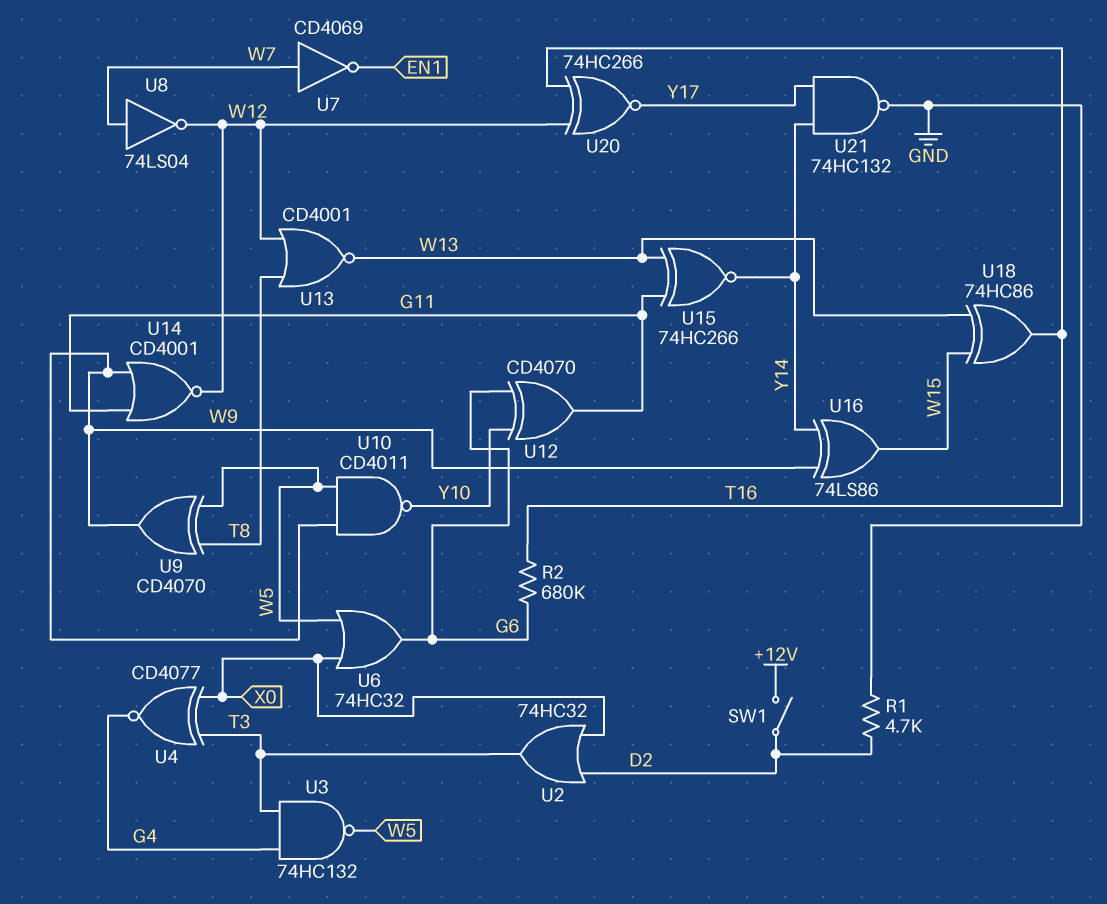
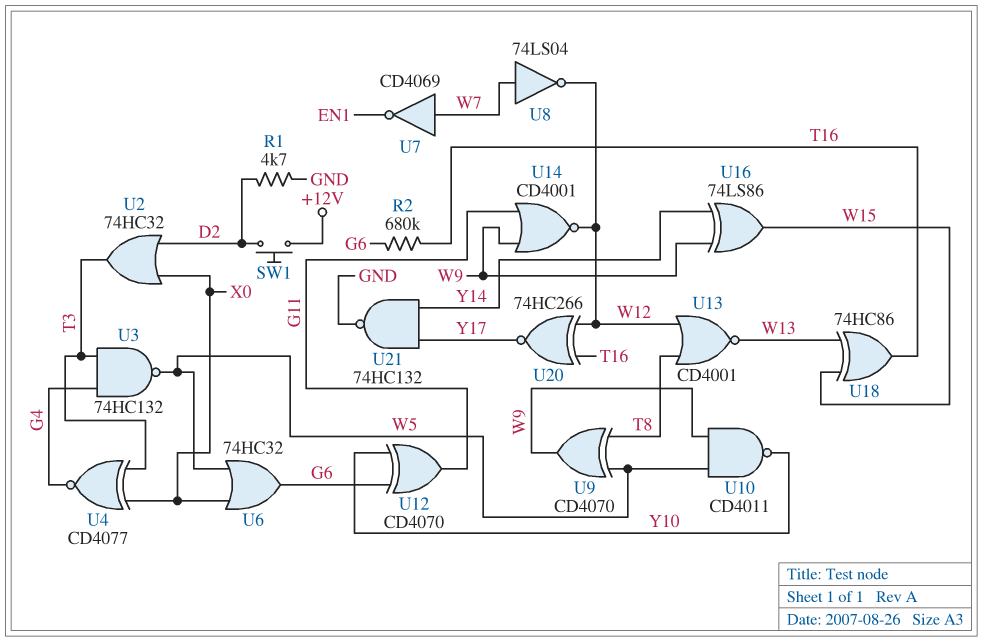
SW1: switch (+12V, D2) -> button (+12V, D2)
U15: XNOR 74HC266 (in G11, in W13, out Y14) -> none

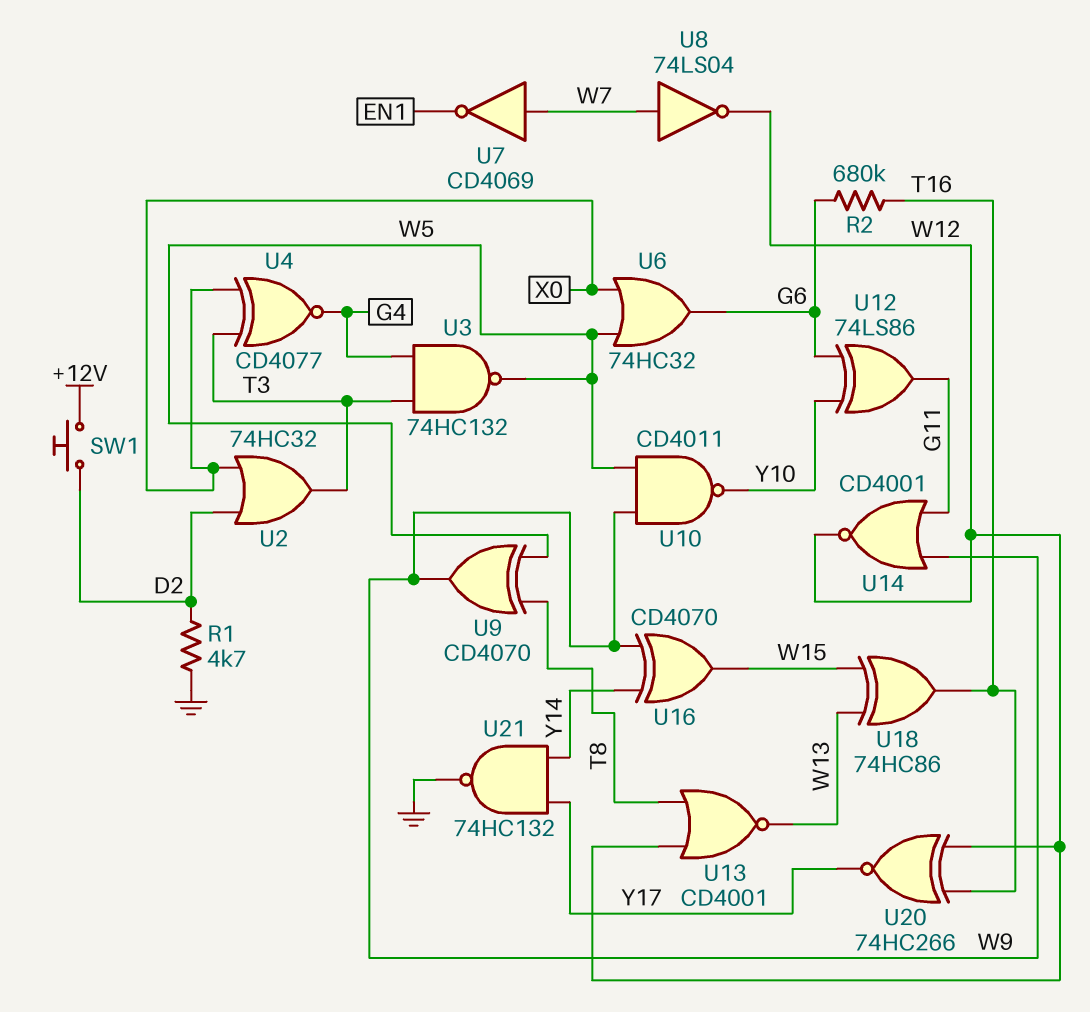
U12: XOR CD4070 (in G6, in Y10, out G11) -> XOR 74LS86 (in G6, in Y10, out G11)
U16: XOR 74LS86 (in W9, in Y14, out W15) -> XOR CD4070 (in W9, in Y14, out W15)

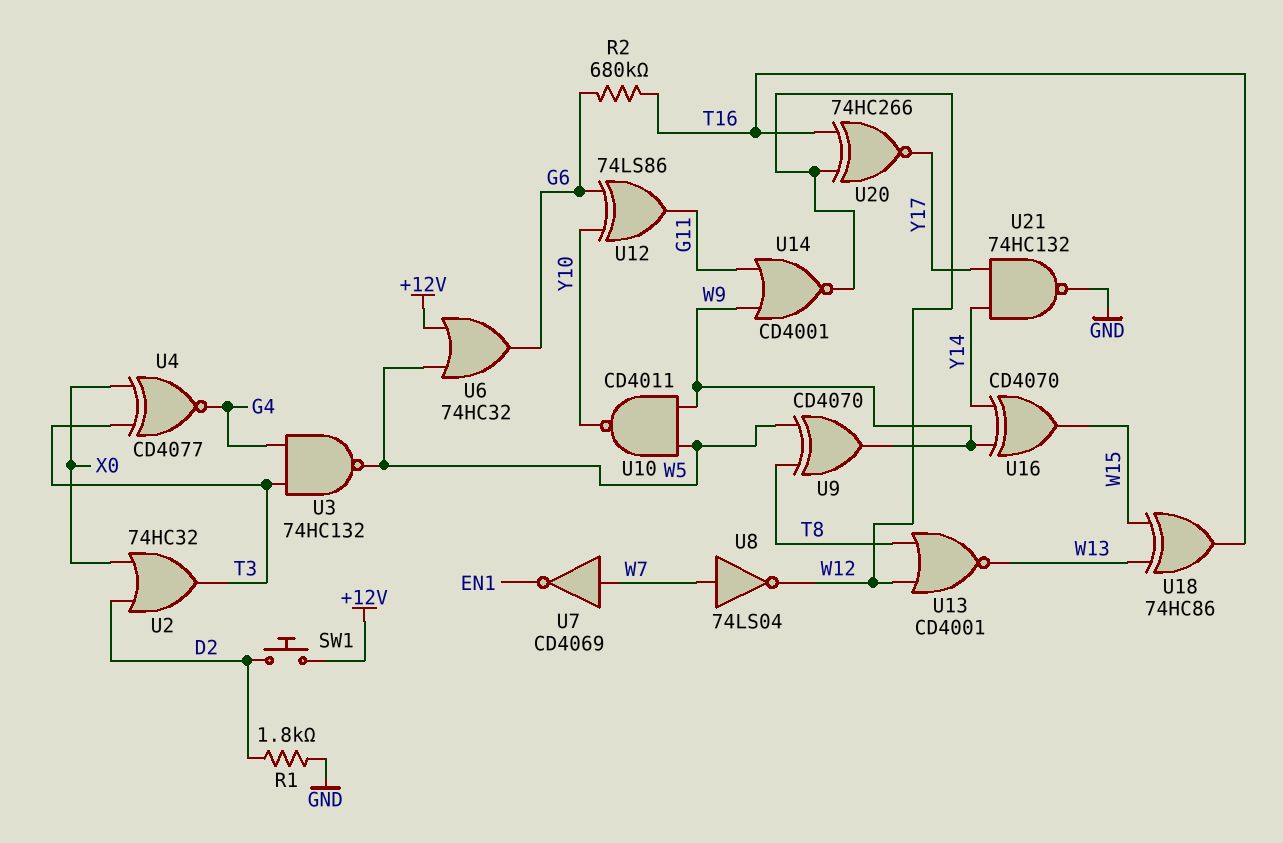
R1: 4.7k (D2, GND) -> 1.8k (D2, GND)
U6: OR 74HC32 (in W5, in X0, out G6) -> OR 74HC32 (in +12V, in W5, out G6)

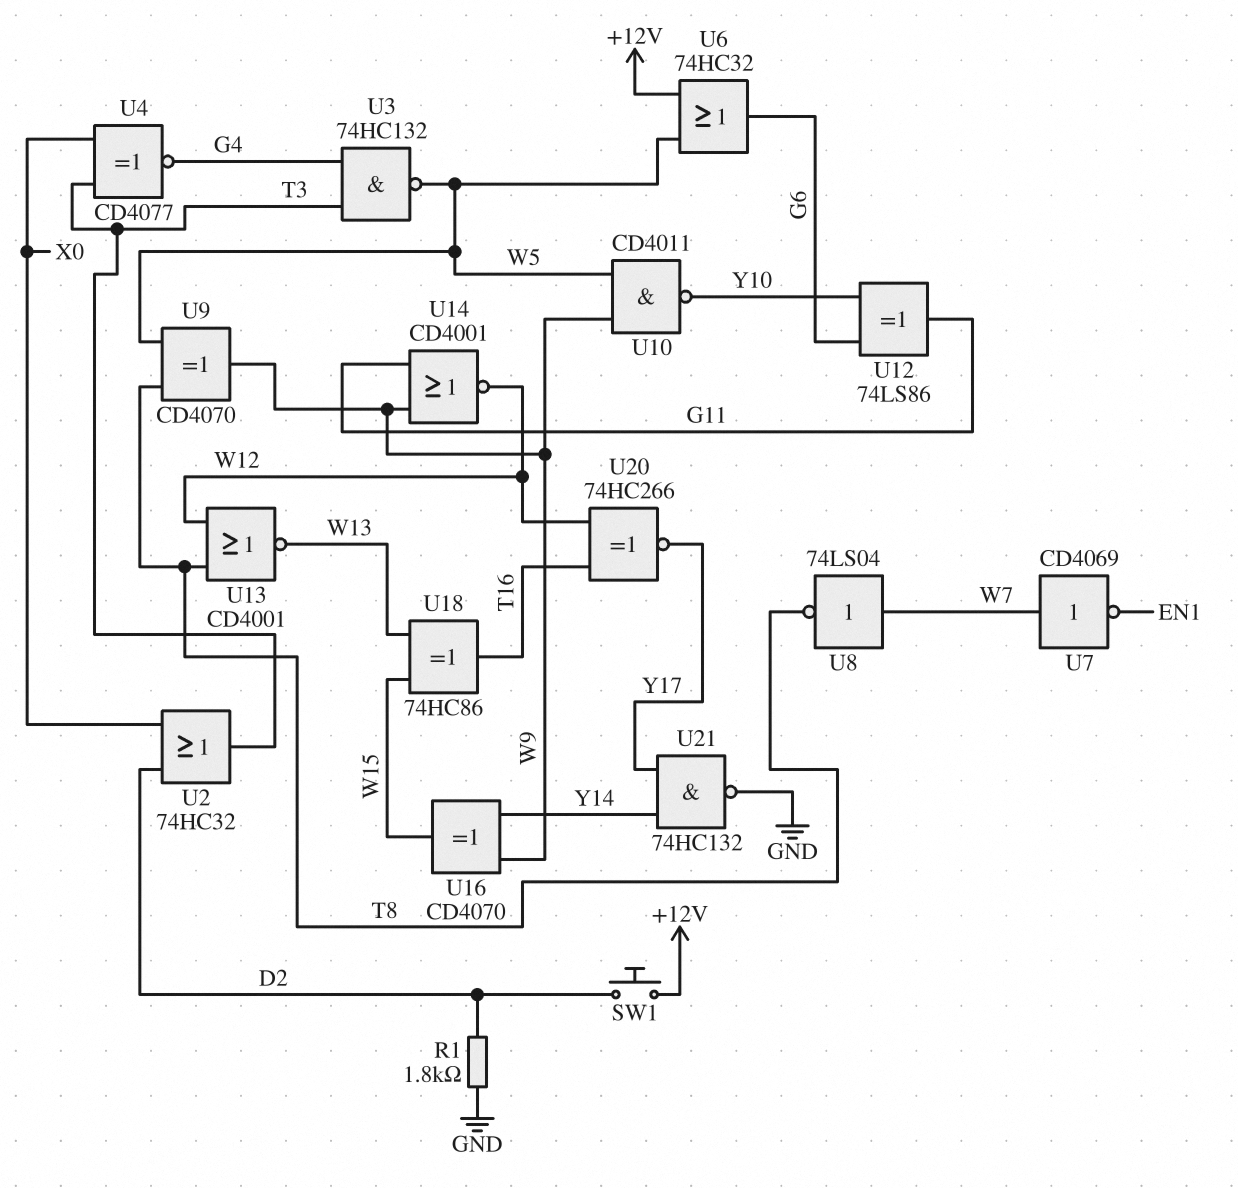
R2: 680k (G6, T16) -> none
U8: NOT 74LS04 (in W7, out W12) -> NOT 74LS04 (in W7, out T8)

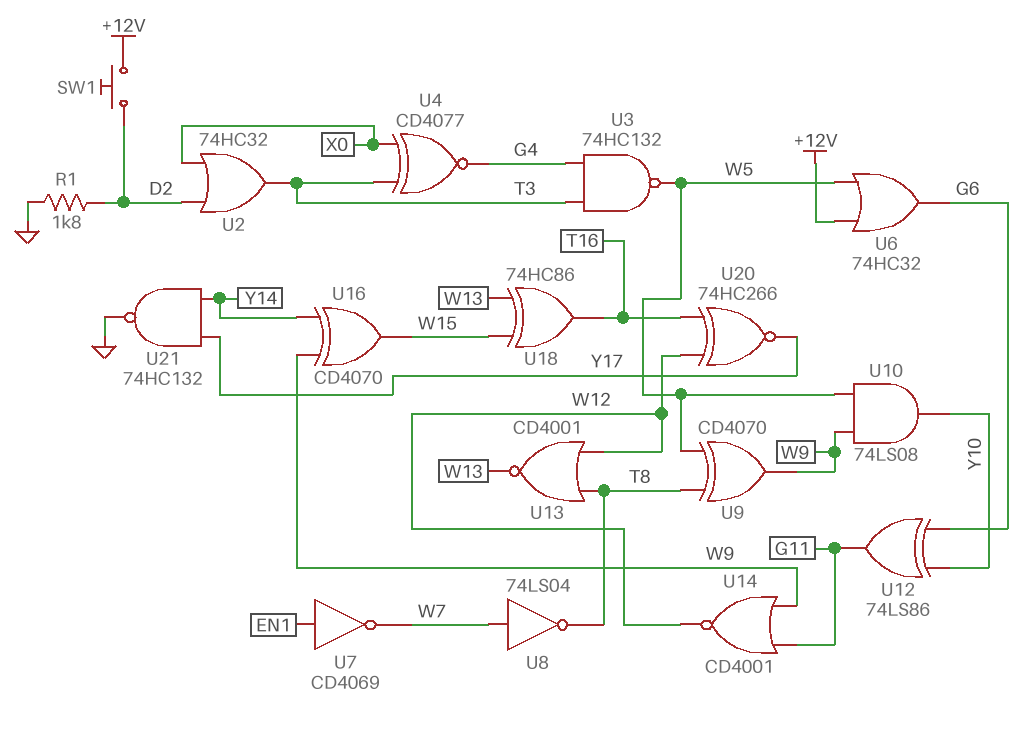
U7: NOT CD4069 (in W7, out EN1) -> NOT CD4069 (in EN1, out W7)
U10: NAND CD4011 (in W5, in W9, out Y10) -> AND 74LS08 (in W5, in W9, out Y10)

